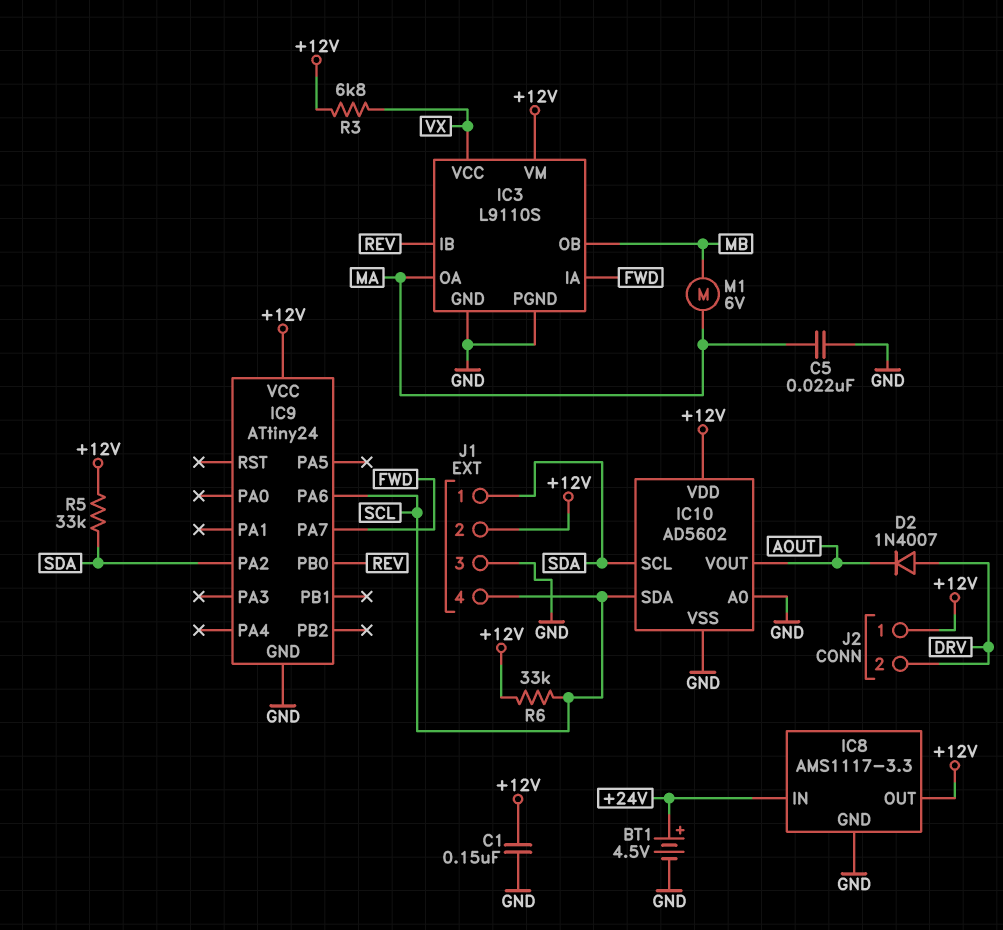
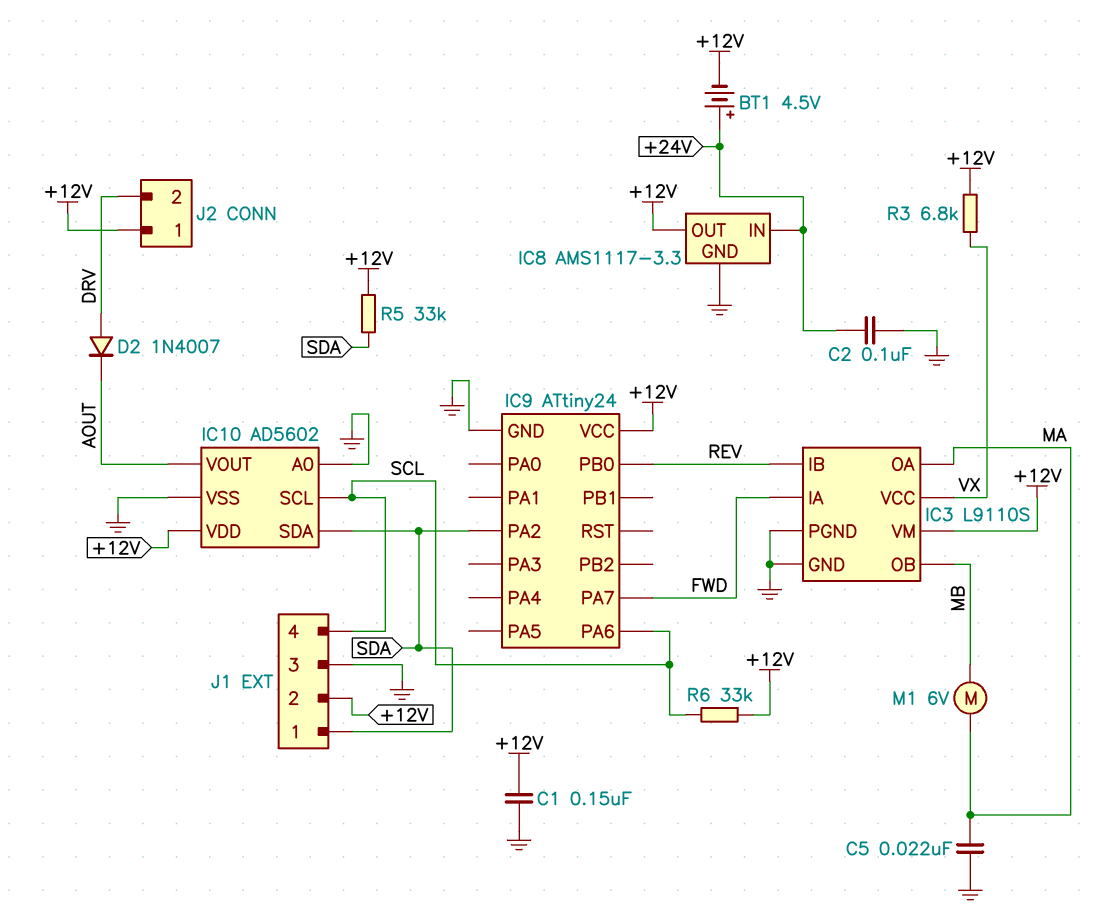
BT1: 4.5V (plus +24V, minus GND) -> 4.5V (plus +24V, minus +12V)
C2: none -> 100nF (+24V, GND)
IC10 pin SCL: SDA -> SCL
IC10 pin SDA: SCL -> SDA

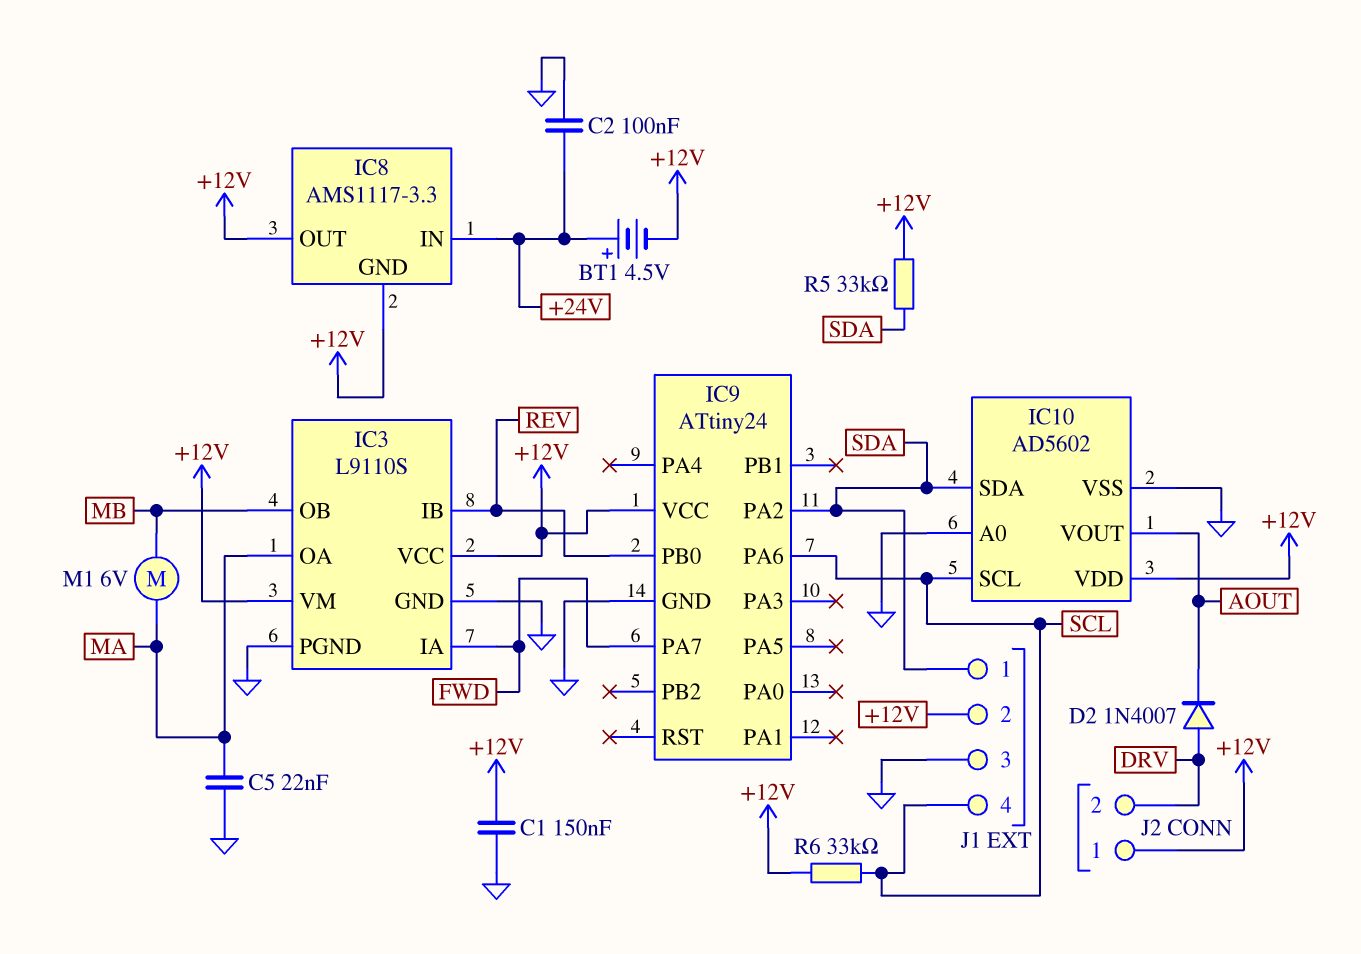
IC3 pin VCC: VX -> +12V
IC8 pin GND: GND -> +12V
R3: 6.8k (+12V, VX) -> none

